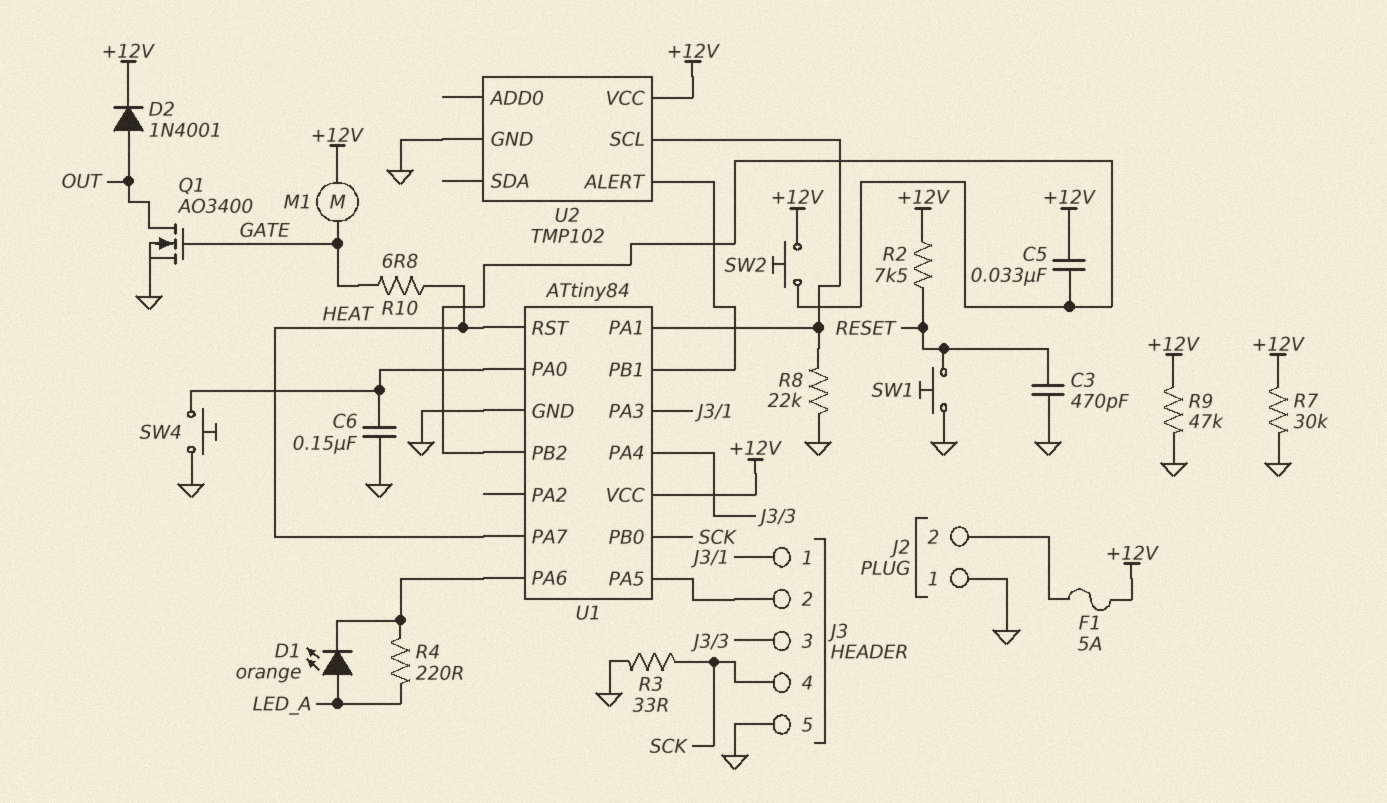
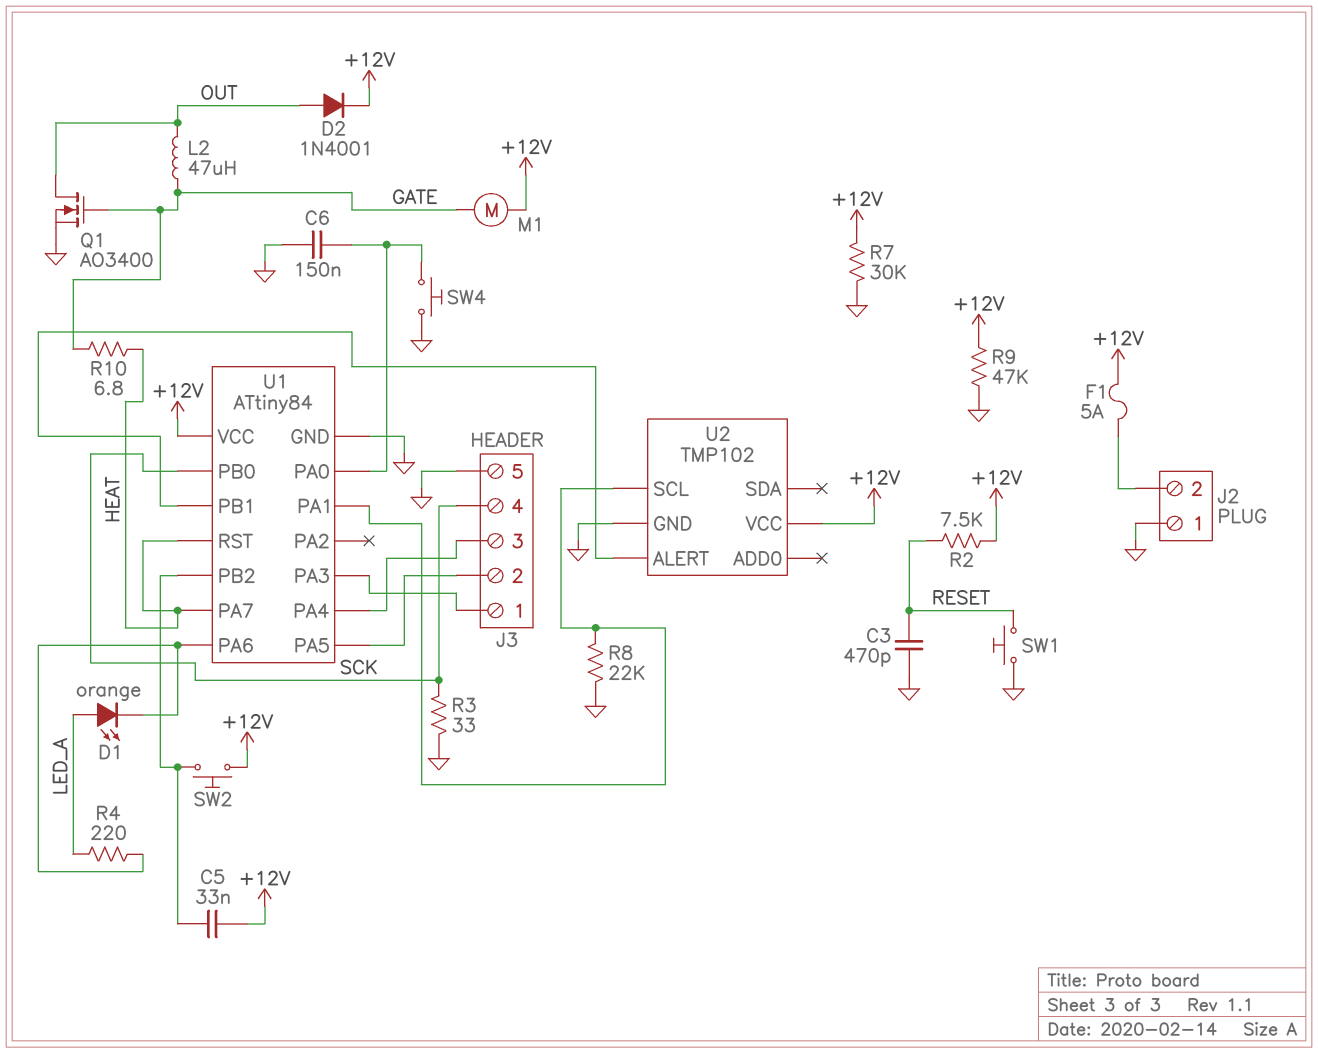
L2: none -> 47uH (GATE, OUT)

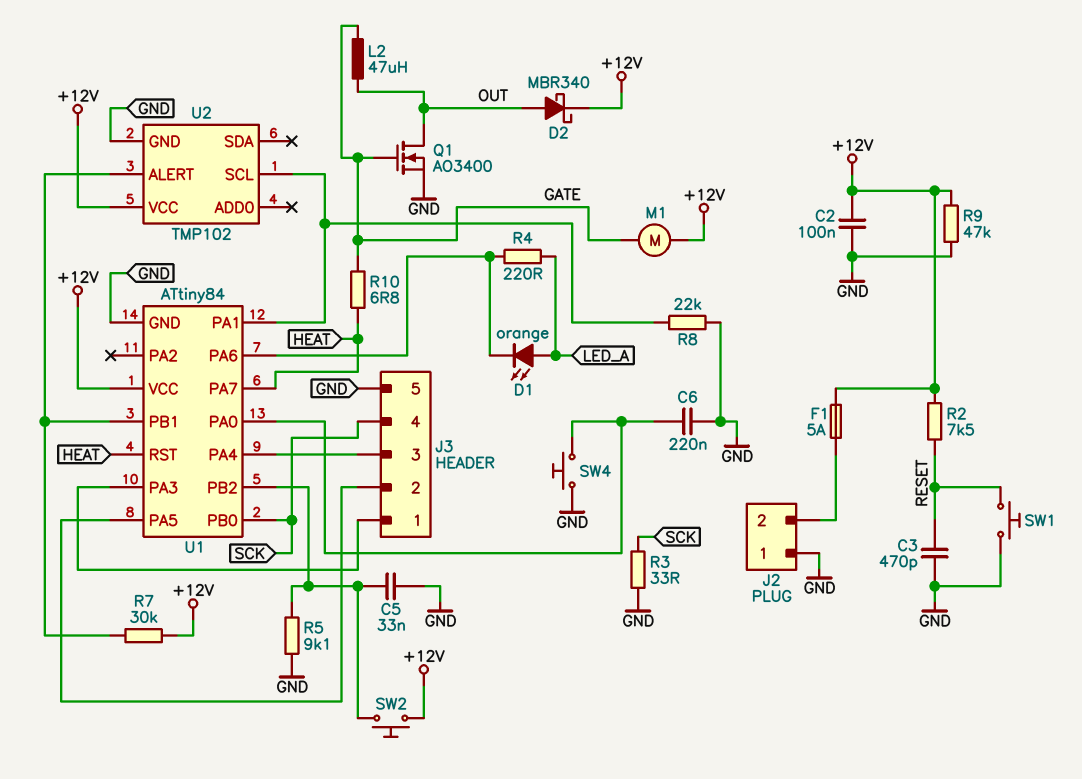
C2: none -> 100nF (+12V, GND)
C5: 33nF (+12V, U1/PB2) -> 33nF (GND, U1/PB2)
C6: 150nF (GND, U1/PA0) -> 220nF (GND, U1/PA0)
D2: diode 1N4001 (A OUT, K +12V) -> schottky MBR340 (A OUT, K +12V)
R5: none -> 9.1k (GND, U1/PB2)
R7: 30k (+12V, GND) -> 30k (+12V, U1/PB1)

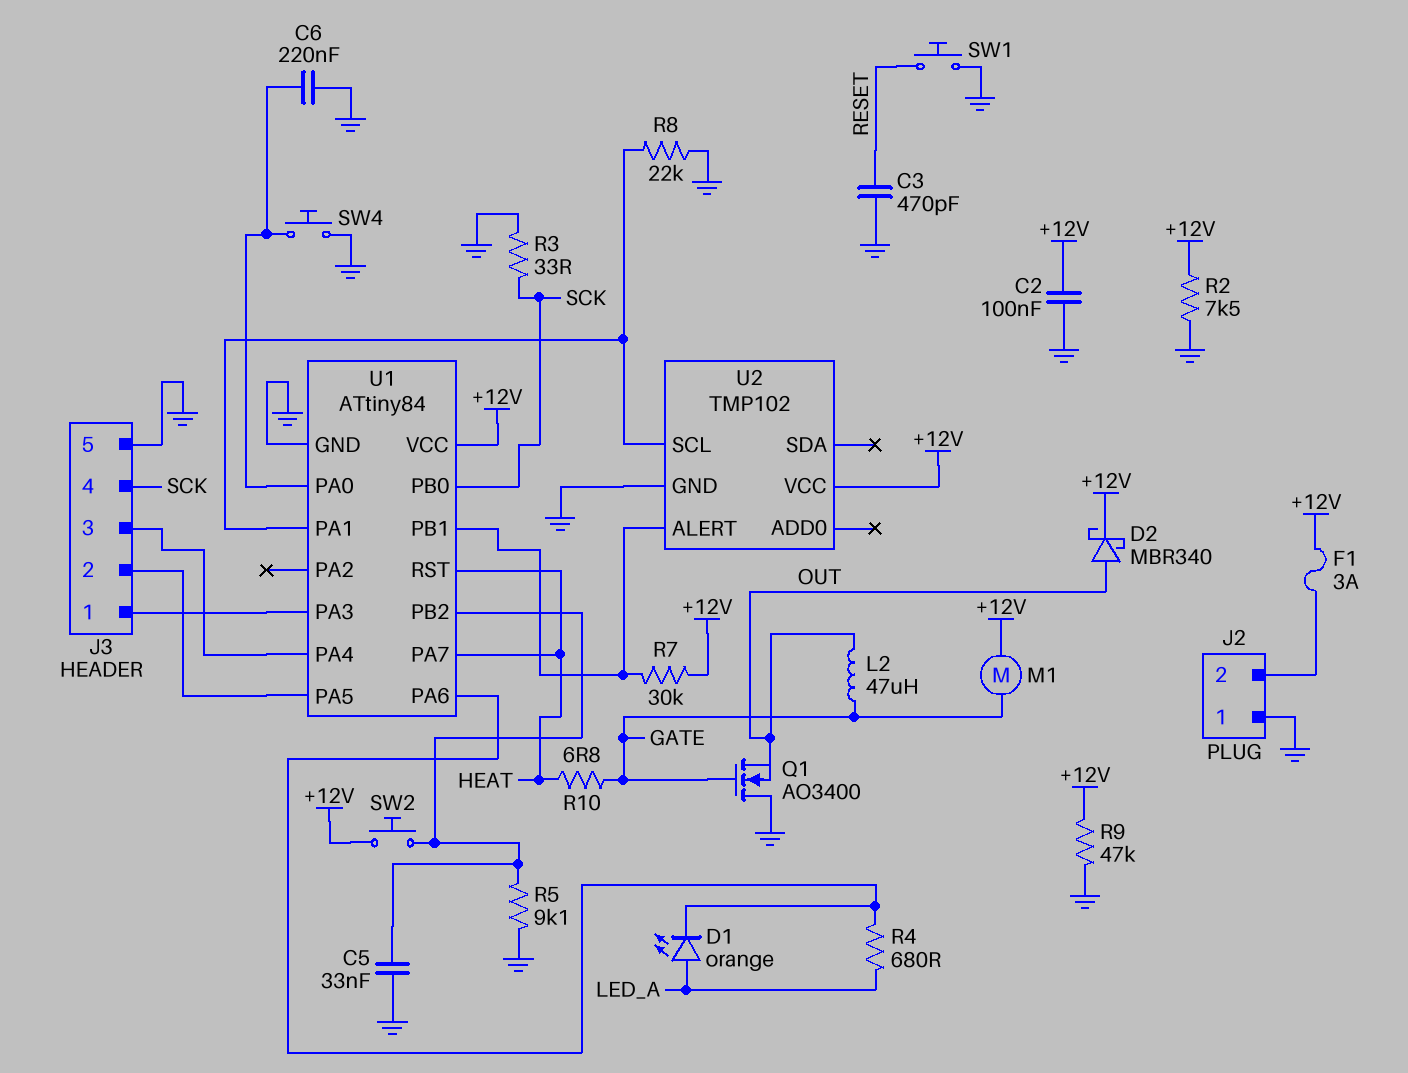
F1: 5A (+12V, J2/2) -> 3A (+12V, J2/2)
Q1: NMOS AO3400 (G GATE, D OUT, S GND) -> NMOS AO3400 (G GATE, D GND, S OUT)
R2: 7.5k (+12V, RESET) -> 7.5k (+12V, GND)
R4: 220 (LED_A, U1/PA6) -> 680 (LED_A, U1/PA6)

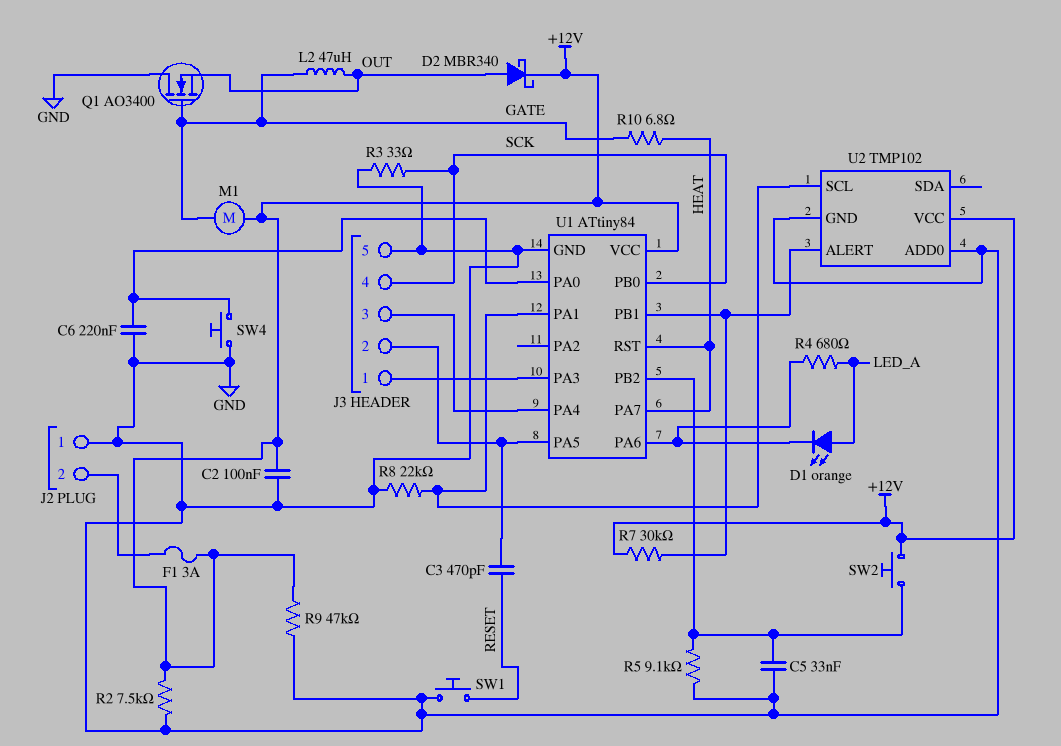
C3: 470pF (GND, RESET) -> 470pF (J3/2, RESET)
U2 pin ADD0: none -> GND

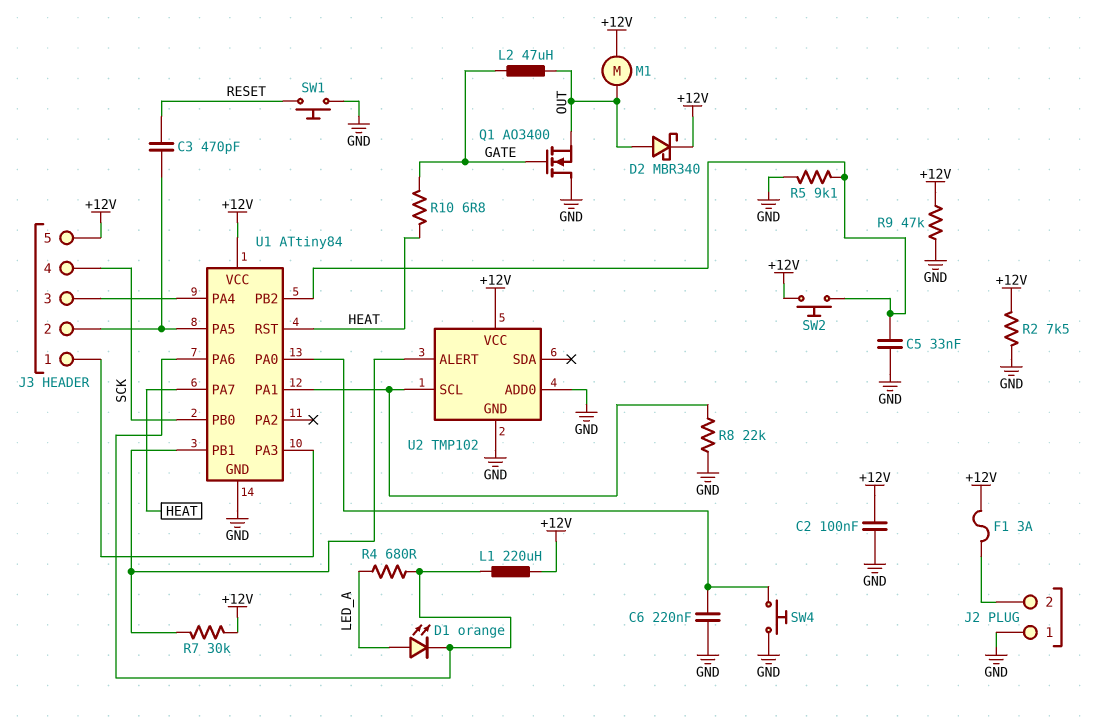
J3 pin 5: GND -> +12V
L1: none -> 220uH (+12V, U1/PA6)
M1: motor (+12V, GATE) -> motor (+12V, OUT)
R3: 33 (GND, SCK) -> none

